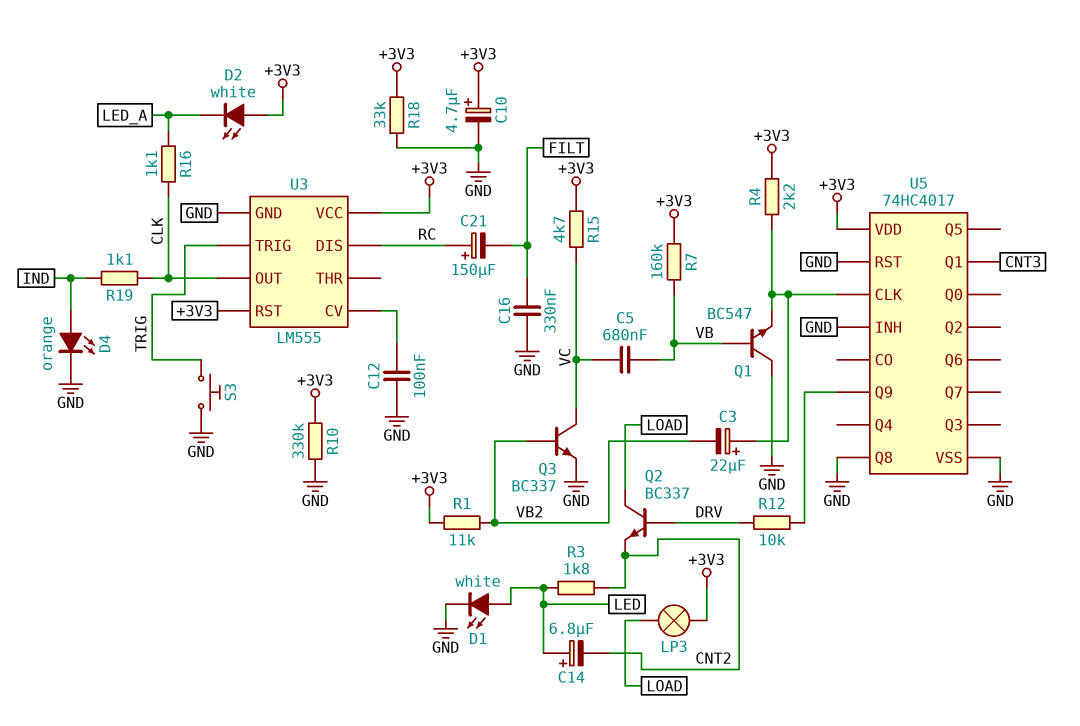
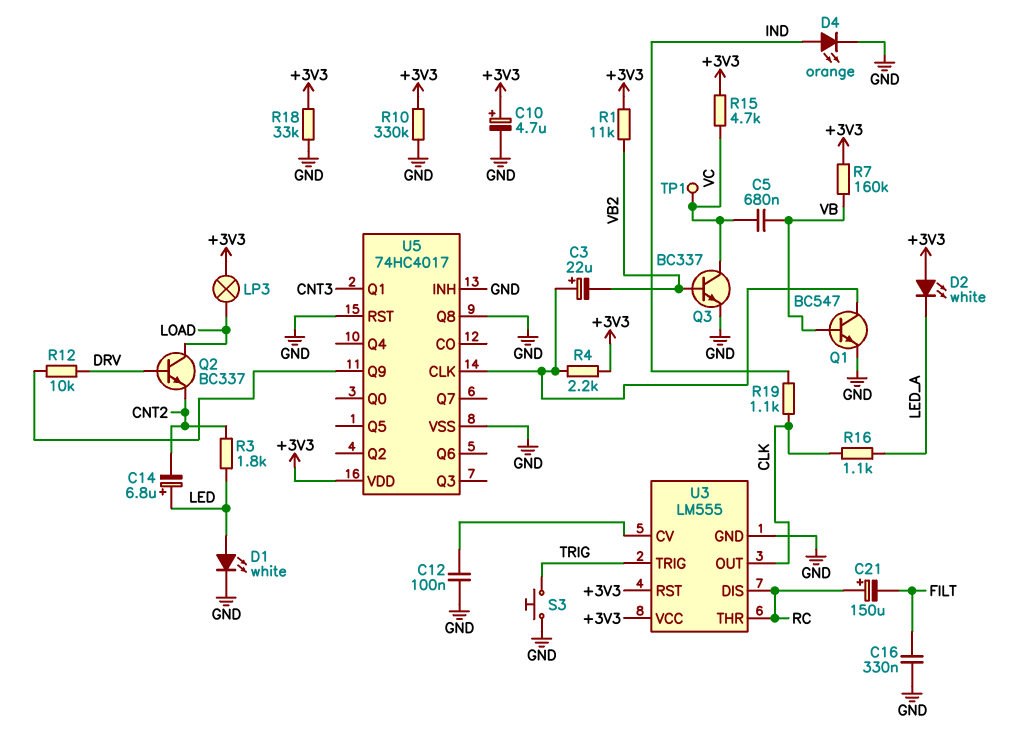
Q1: NPN BC547 (B VB, C GND, E U5/CLK) -> NPN BC547 (B VB, C U5/CLK, E GND)
TP1: none -> test point (VC)
U3 pin THR: none -> RC

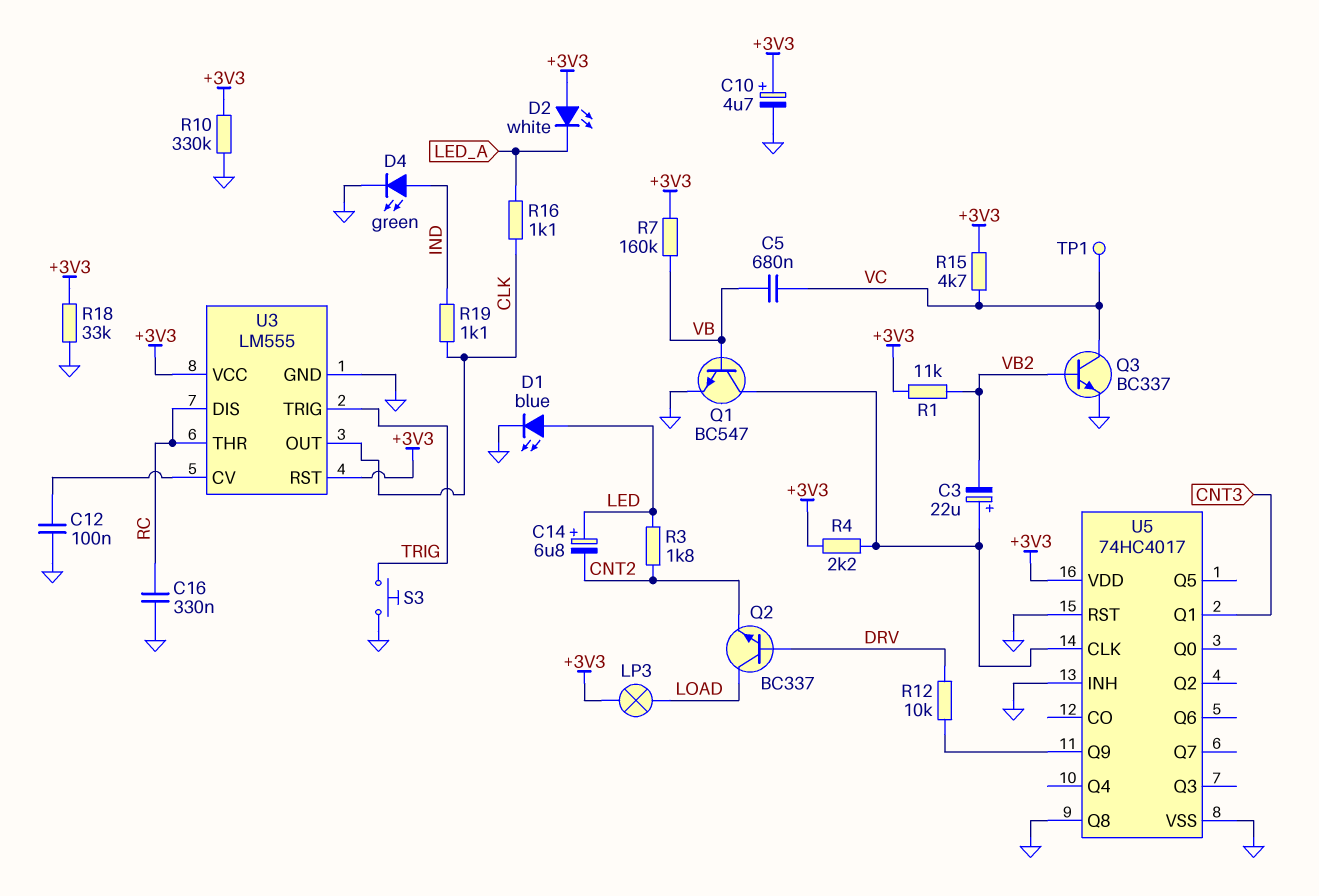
C16: 330nF (FILT, GND) -> 330nF (GND, RC)
C21: 150uF (plus RC, minus FILT) -> none
D1: LED white (A LED, K GND) -> LED blue (A LED, K GND)
D4: LED orange (A IND, K GND) -> LED green (A IND, K GND)

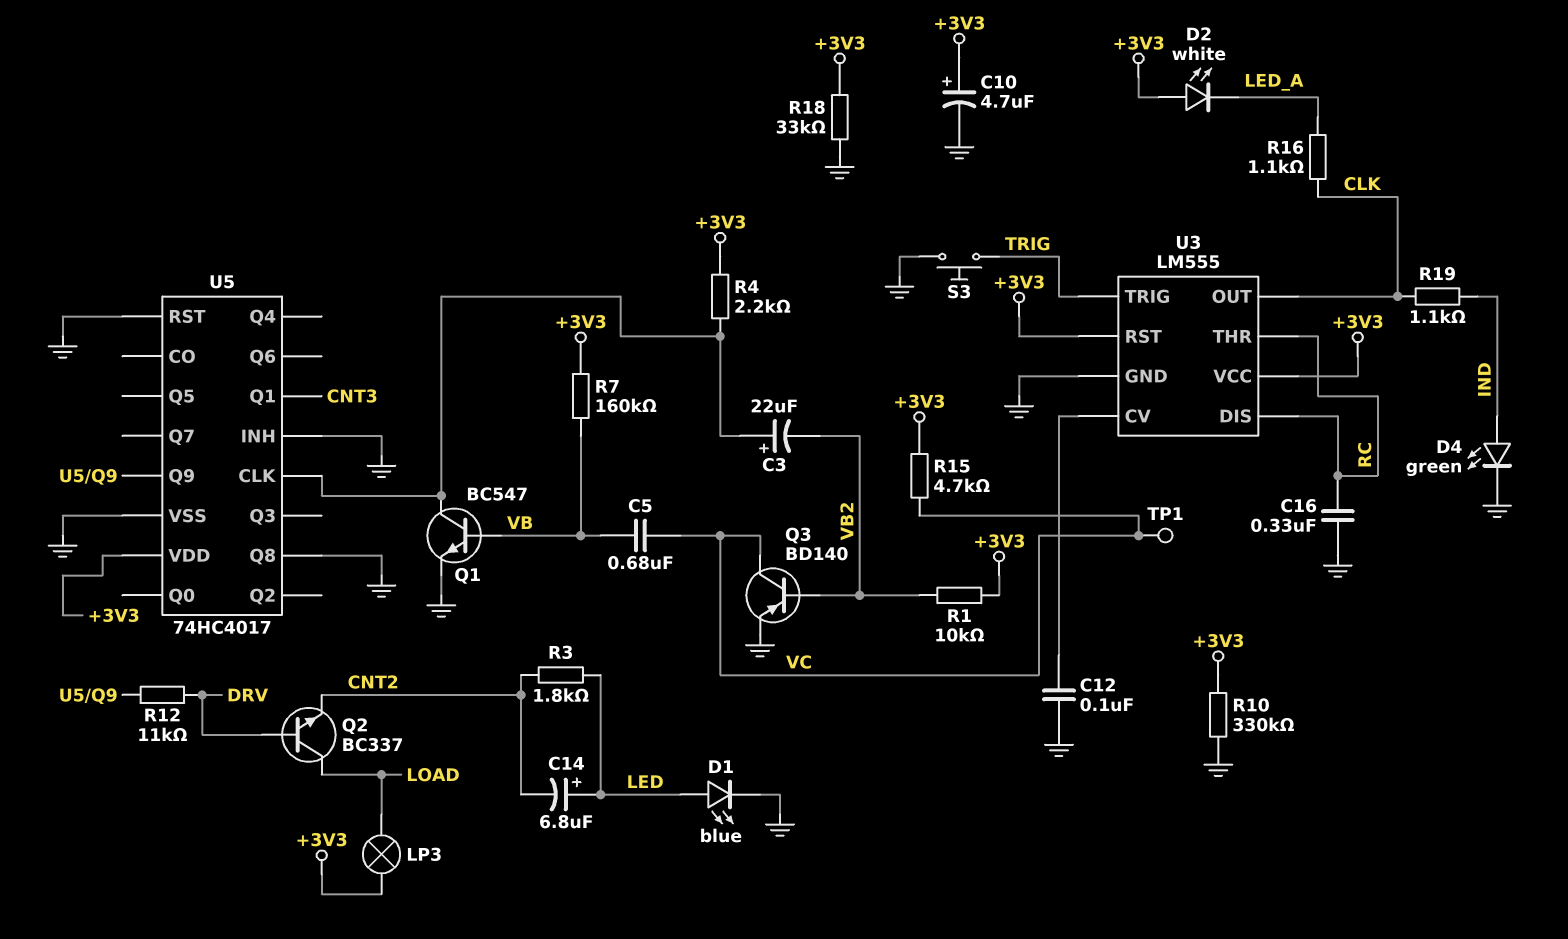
Q3: NPN BC337 (B VB2, C VC, E GND) -> PNP BD140 (B VB2, C VC, E GND)
R1: 11k (+3V3, VB2) -> 10k (+3V3, VB2)
R12: 10k (DRV, U5/Q9) -> 11k (DRV, U5/Q9)

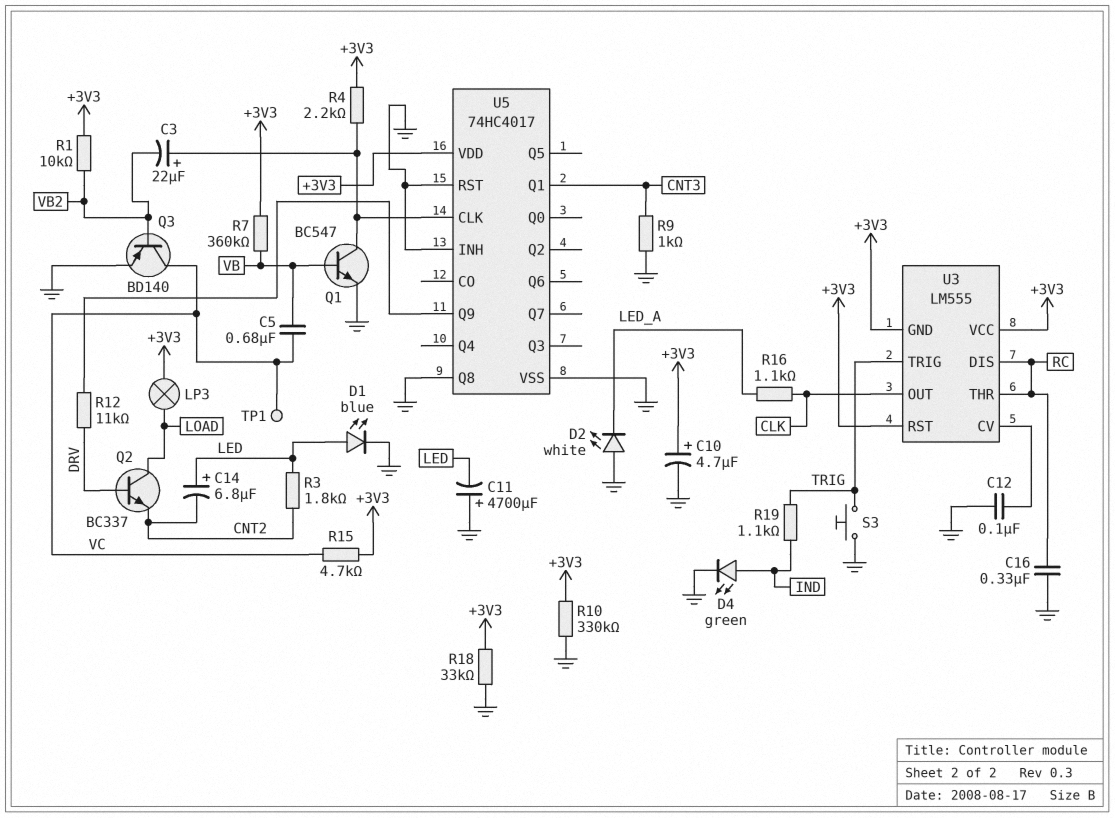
C11: none -> 4700uF (plus GND, minus LED)
D2: LED white (A +3V3, K LED_A) -> LED white (A GND, K LED_A)
R7: 160k (+3V3, VB) -> 360k (+3V3, VB)
R9: none -> 1k (CNT3, GND)
R19: 1.1k (CLK, IND) -> 1.1k (IND, TRIG)
U3 pin GND: GND -> +3V3

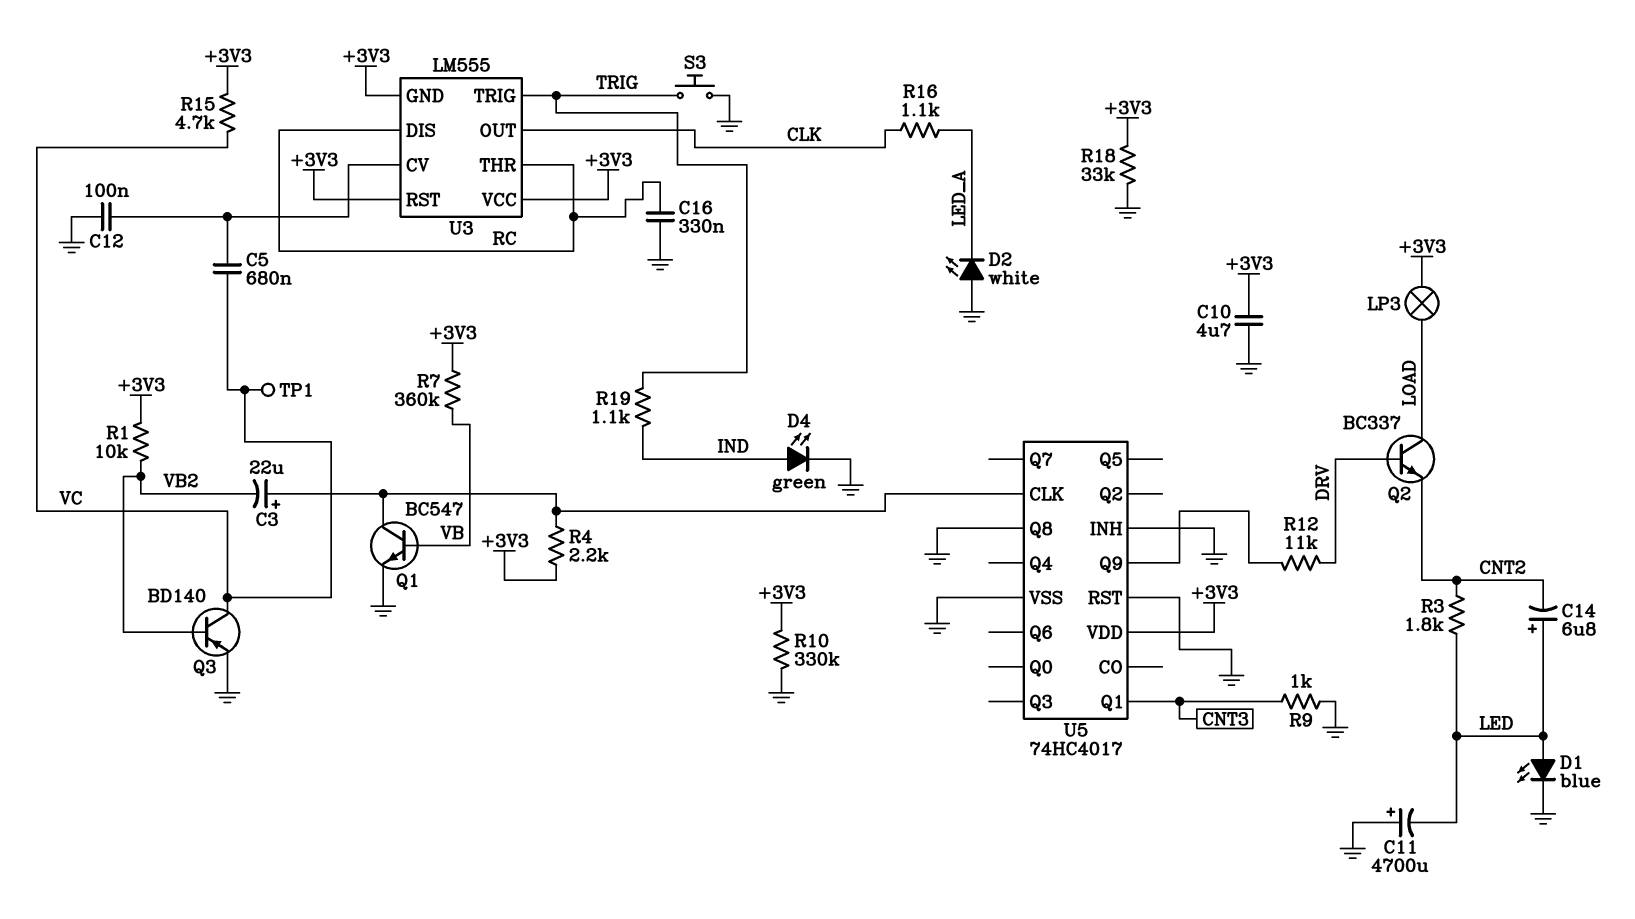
C5: 680nF (VB, VC) -> 680nF (U3/CV, VC)
C10: 4.7uF (plus +3V3, minus GND) -> 4.7uF (+3V3, GND)

